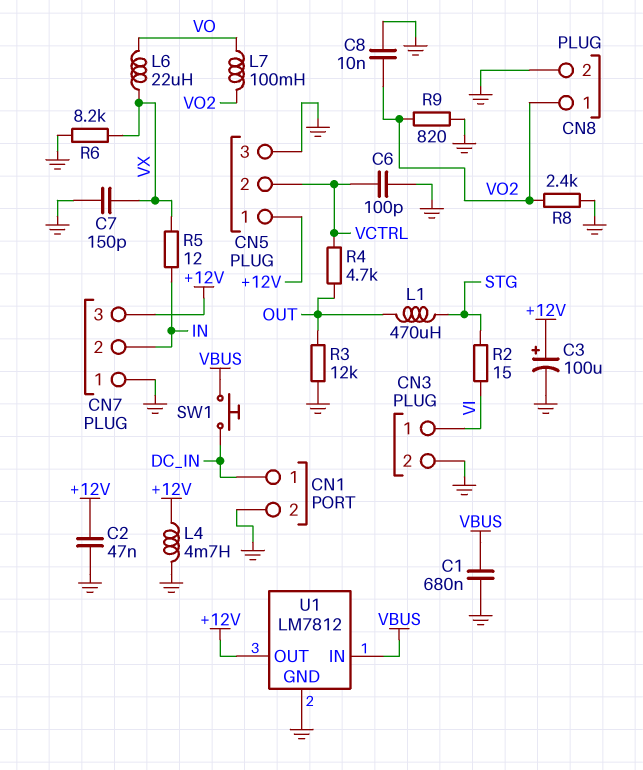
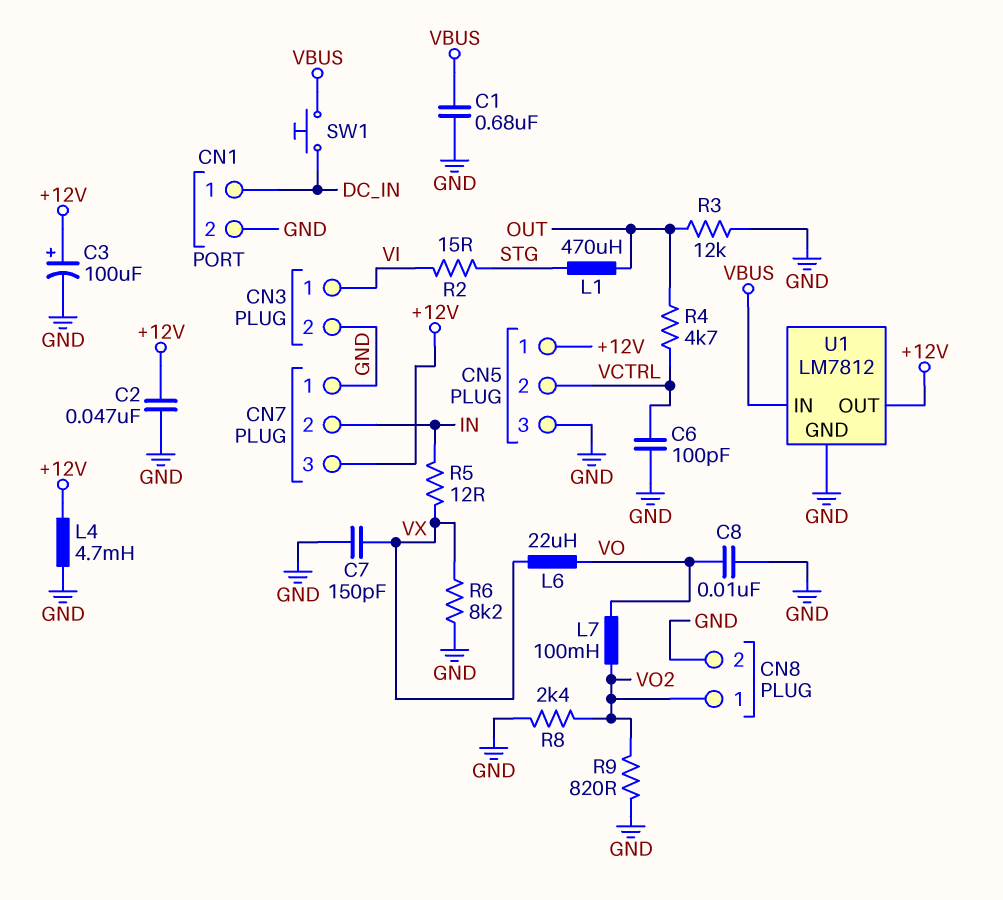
C8: 10nF (GND, VO2) -> 10nF (GND, VO)

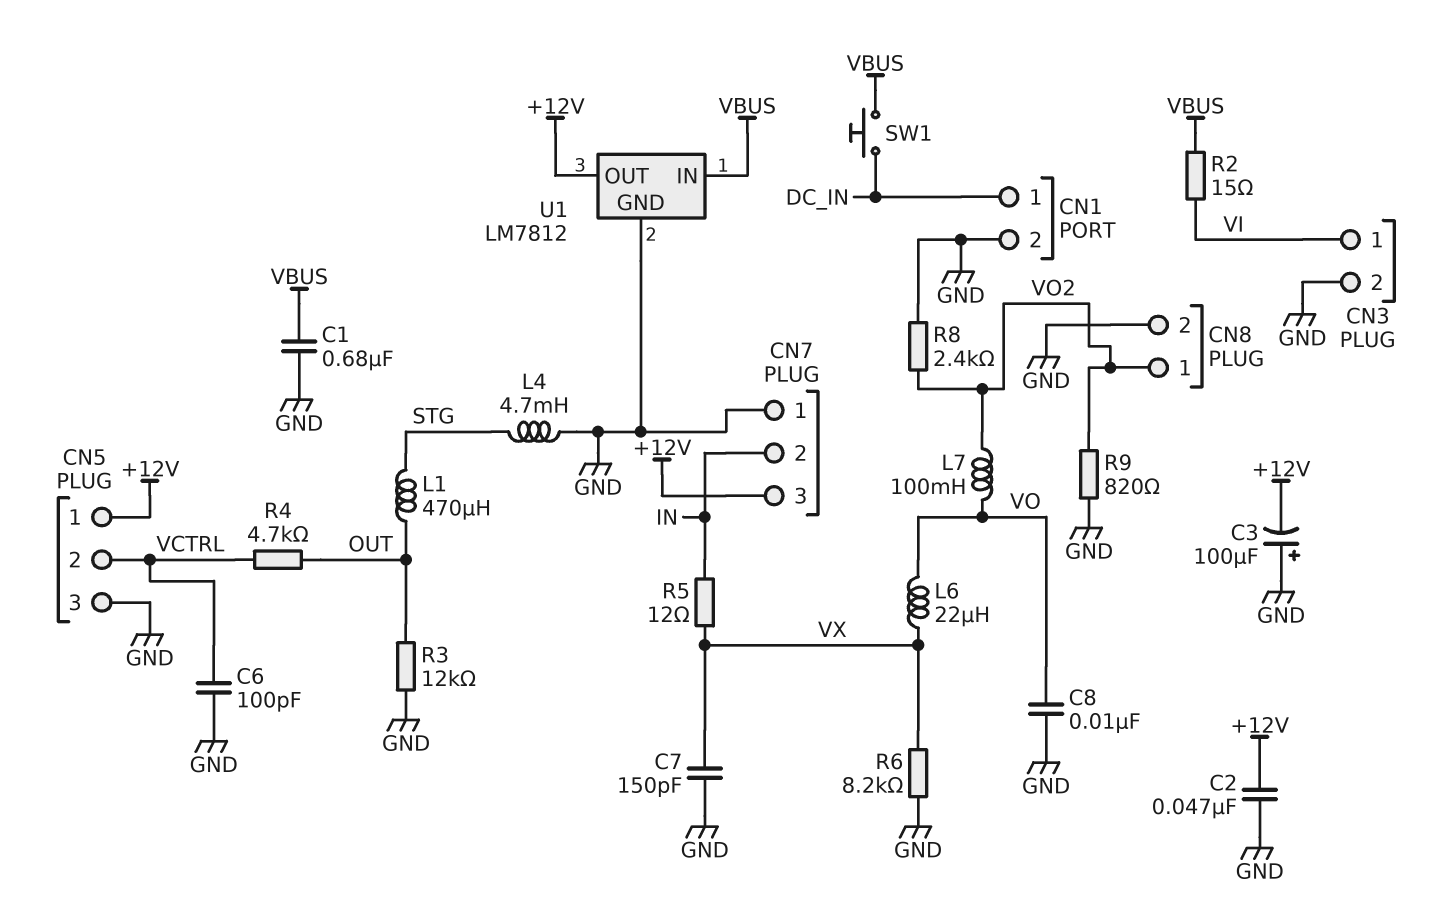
C3: 100uF (plus +12V, minus GND) -> 100uF (plus GND, minus +12V)
L4: 4.7mH (+12V, GND) -> 4.7mH (GND, STG)
R2: 15 (STG, VI) -> 15 (VBUS, VI)

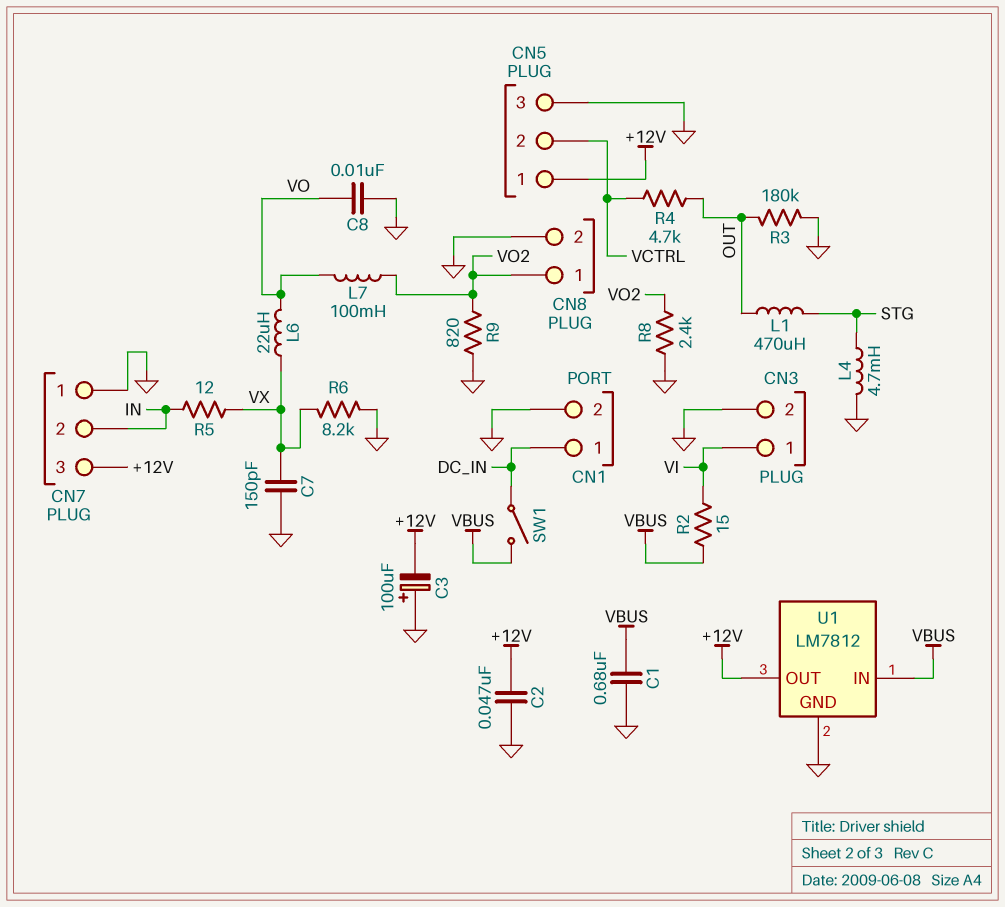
C6: 100pF (GND, VCTRL) -> none
R3: 12k (GND, OUT) -> 180k (GND, OUT)
SW1: button (DC_IN, VBUS) -> switch (DC_IN, VBUS)

